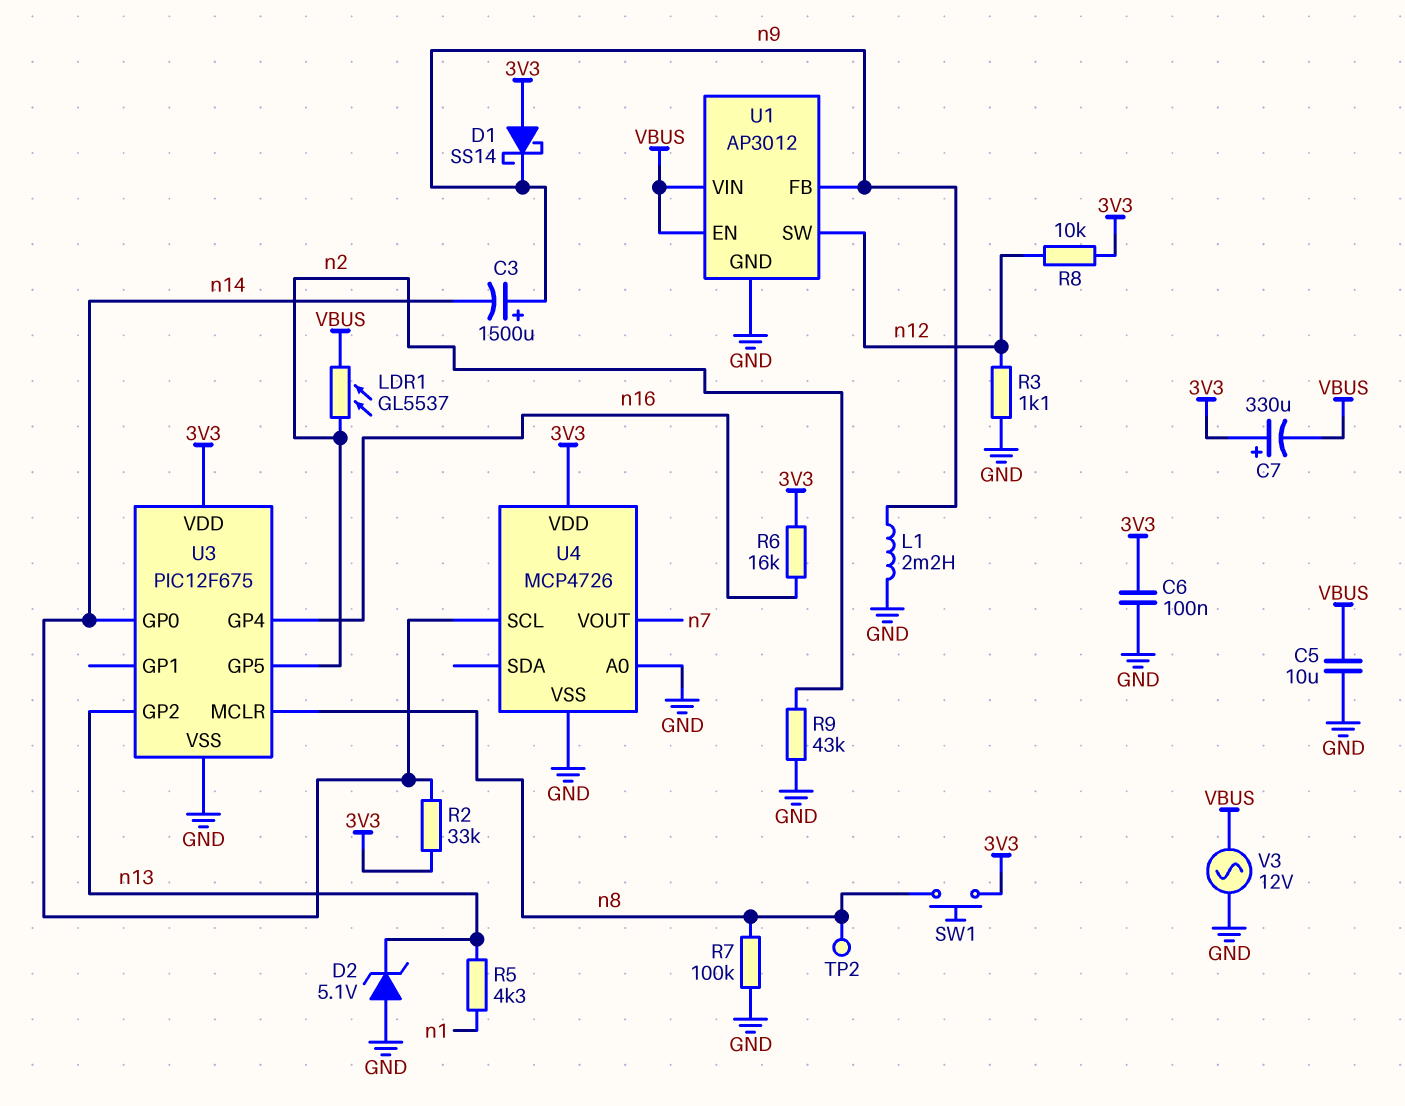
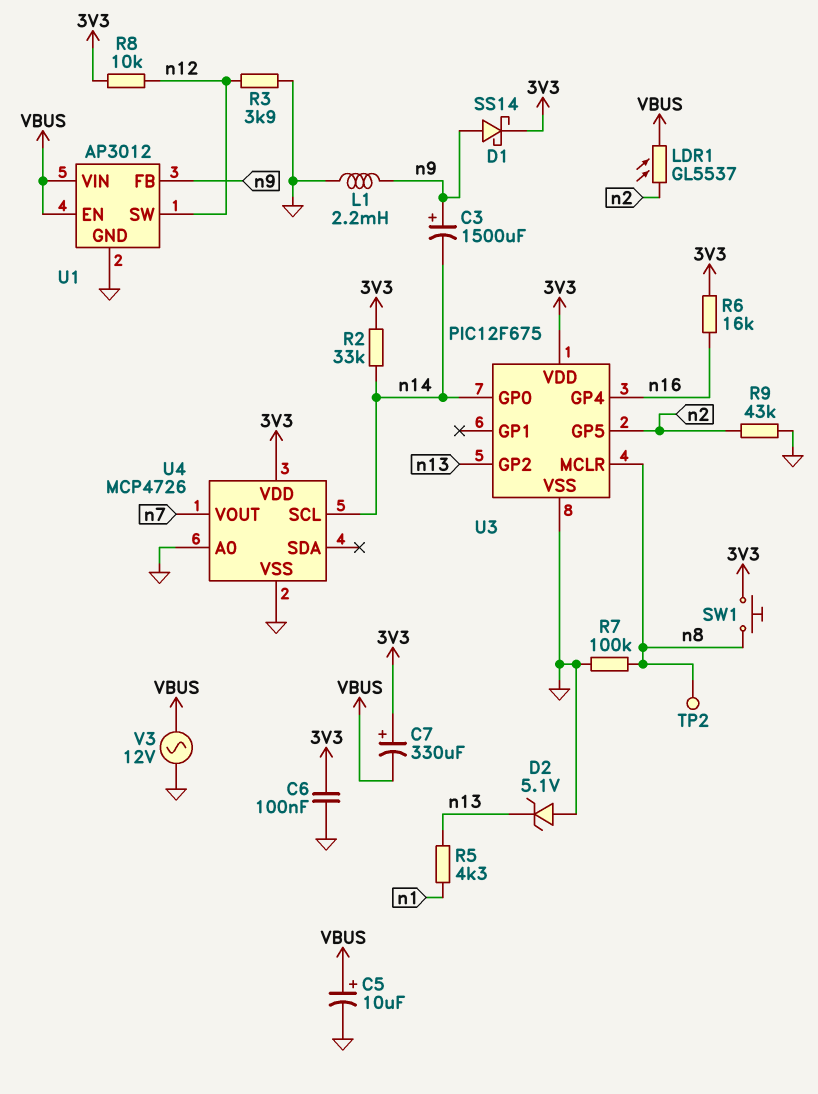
C5: 10uF (GND, VBUS) -> 10uF (plus VBUS, minus GND)
D1: schottky SS14 (A 3V3, K n9) -> schottky SS14 (A n9, K 3V3)
R3: 1.1k (GND, n12) -> 3.9k (GND, n12)

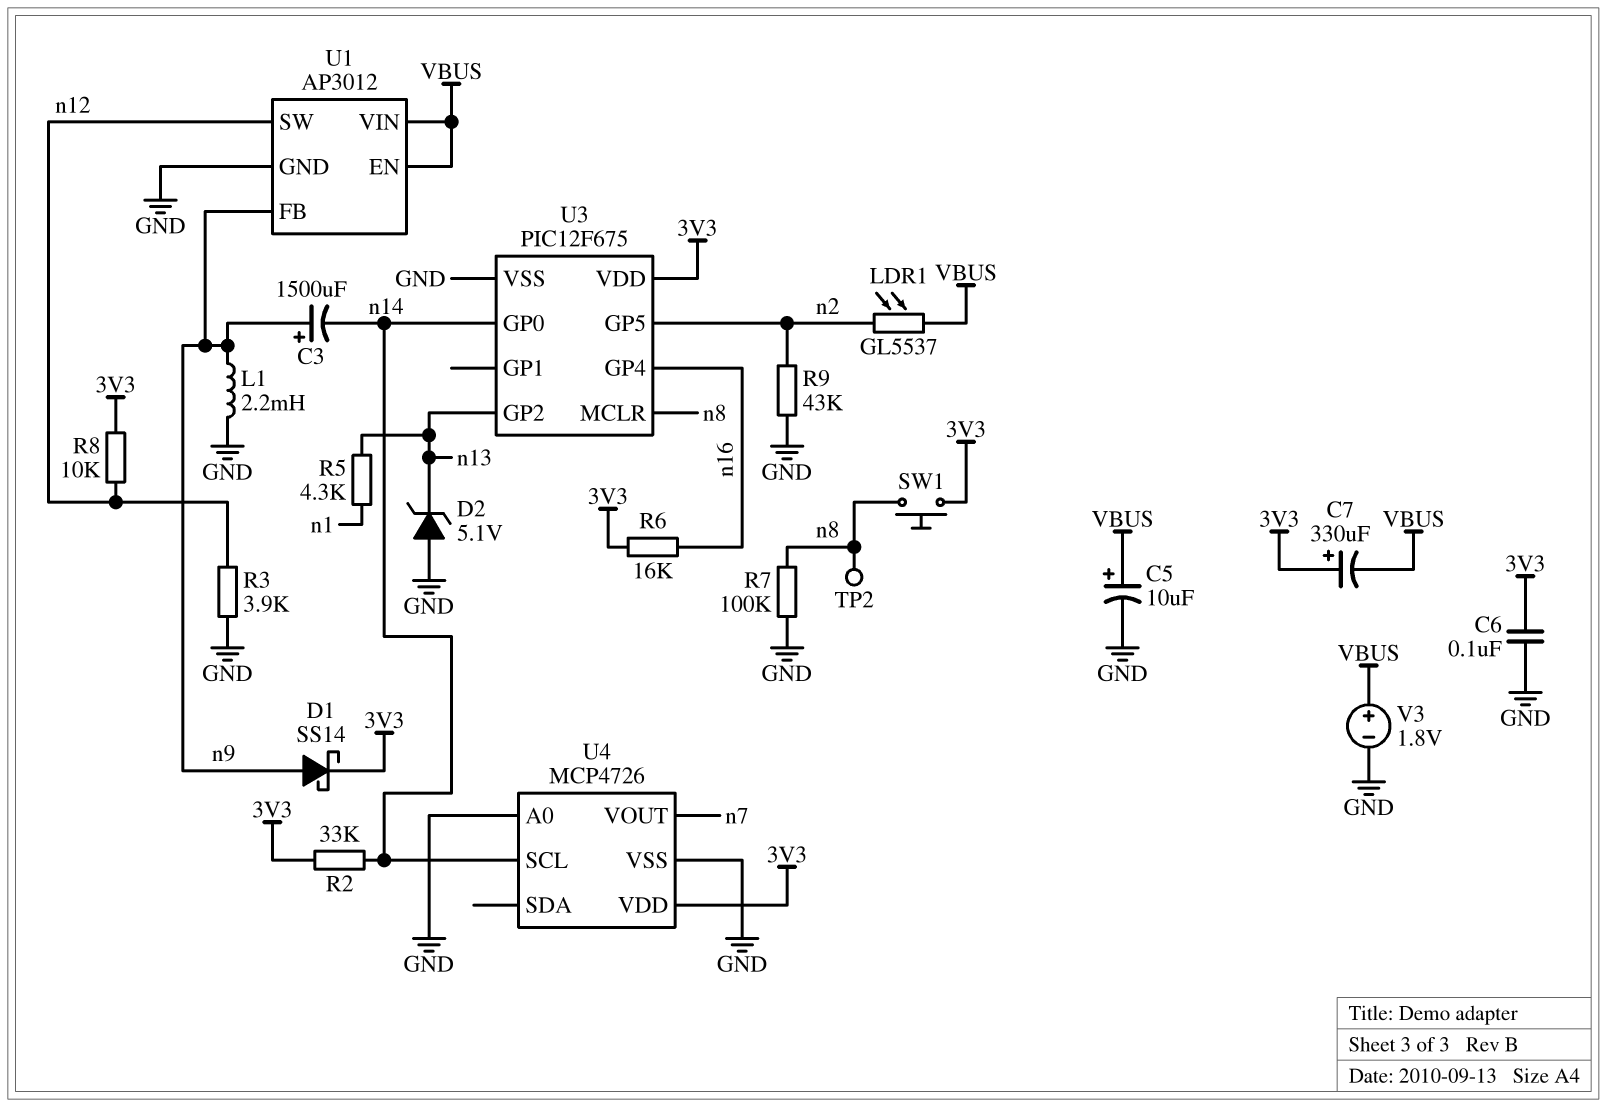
V3: AC 12V (GND, VBUS) -> 1.8V (plus VBUS, minus GND)

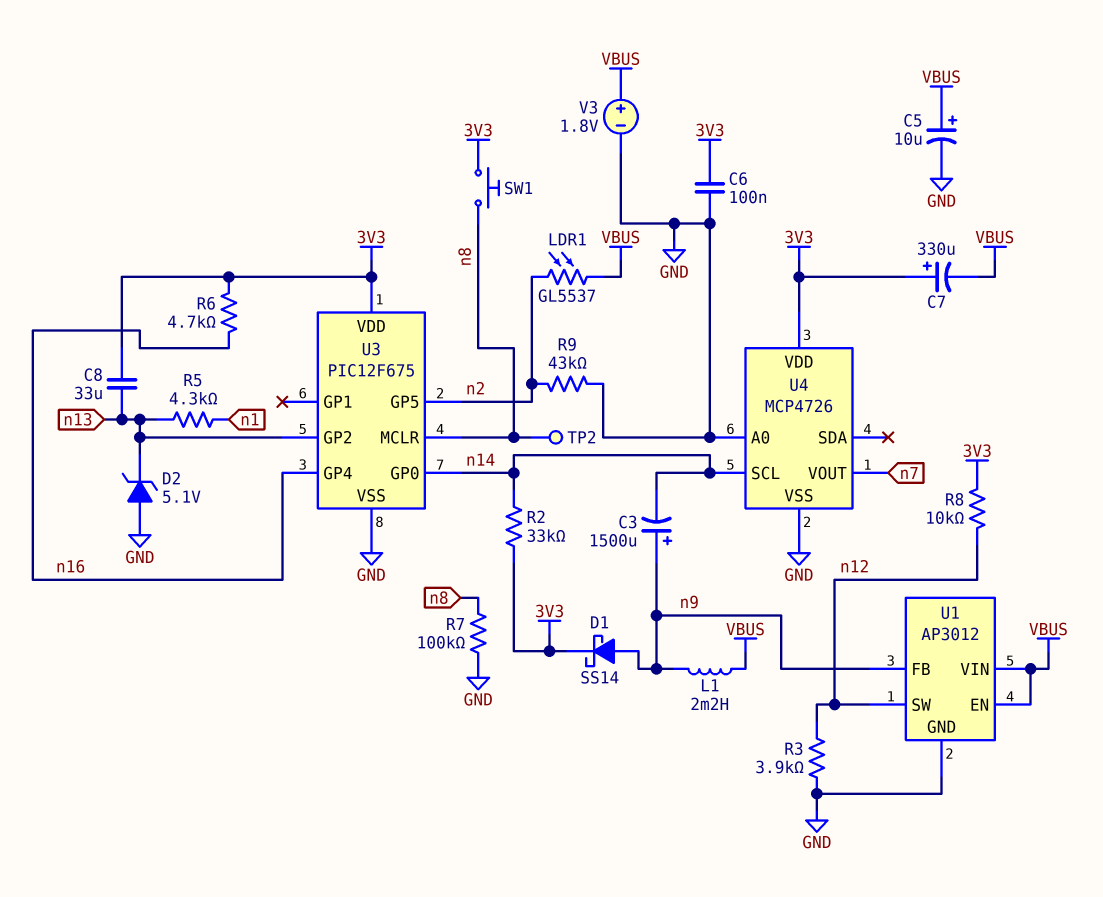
C8: none -> 33uF (3V3, n13)
L1: 2.2mH (GND, n9) -> 2.2mH (VBUS, n9)
R6: 16k (3V3, n16) -> 4.7k (3V3, n16)

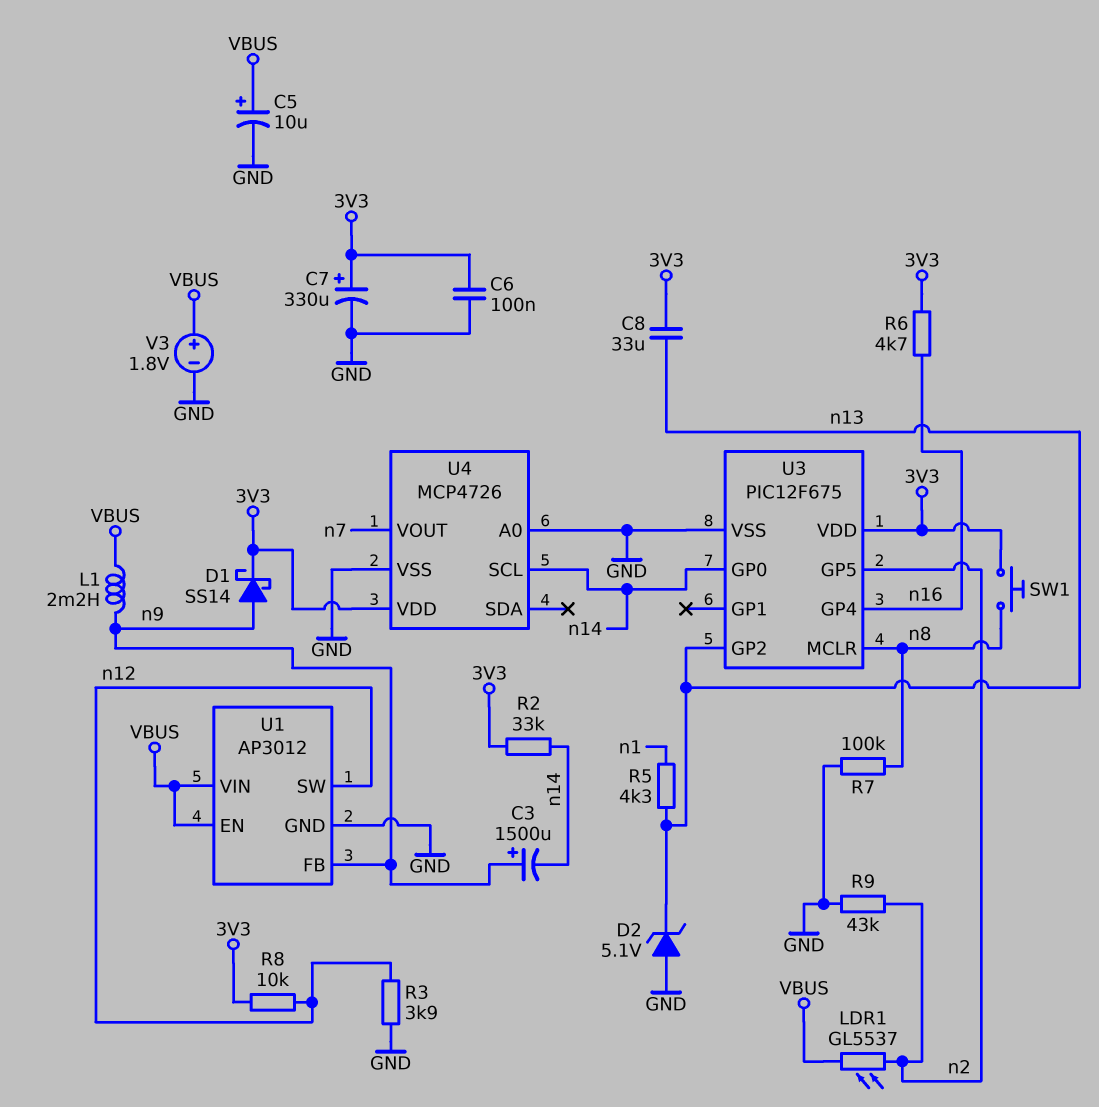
C7: 330uF (plus 3V3, minus VBUS) -> 330uF (plus 3V3, minus GND)
TP2: test point (n8) -> none

